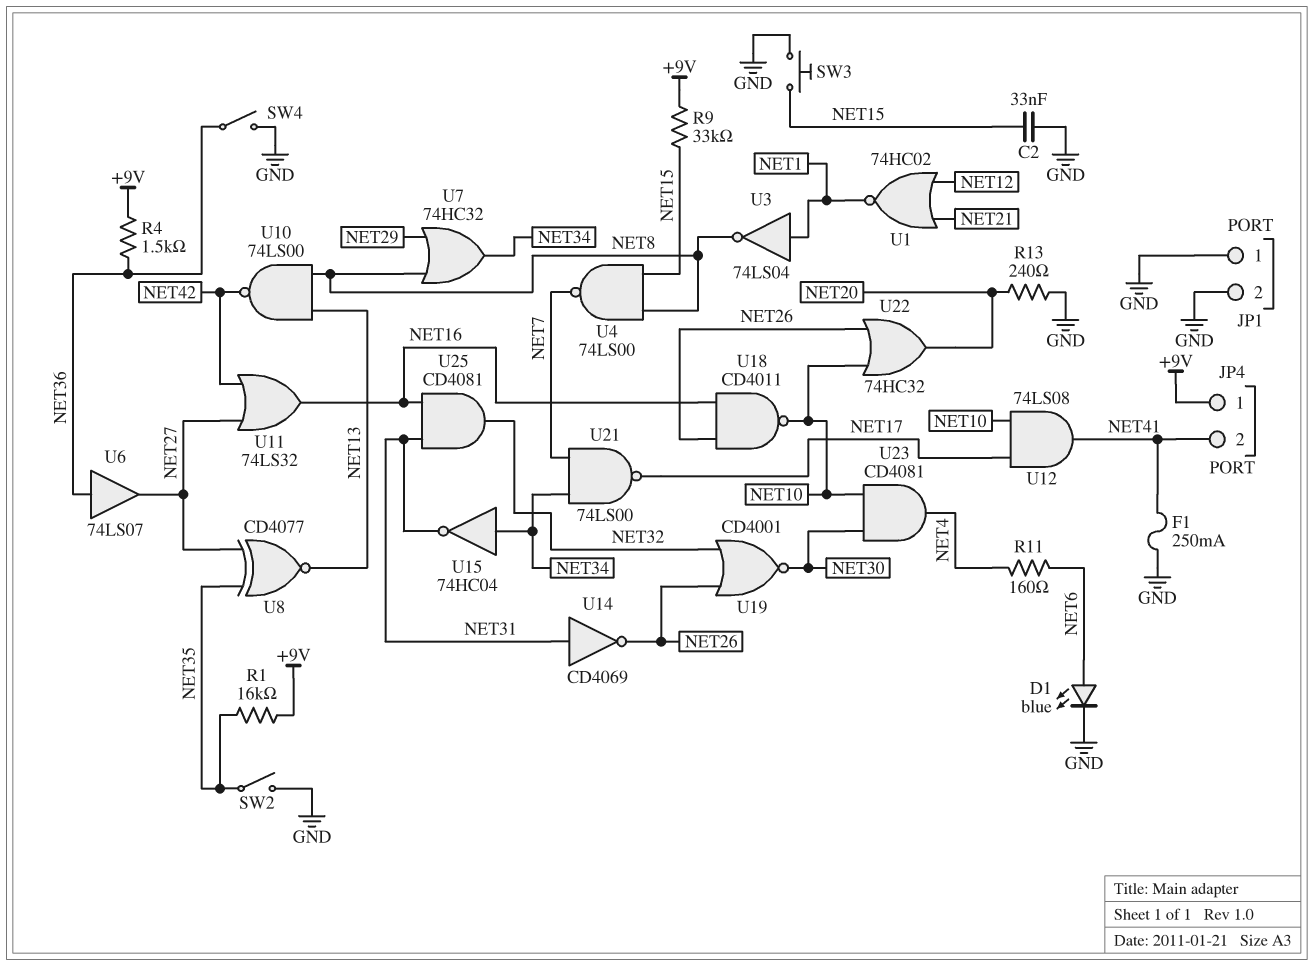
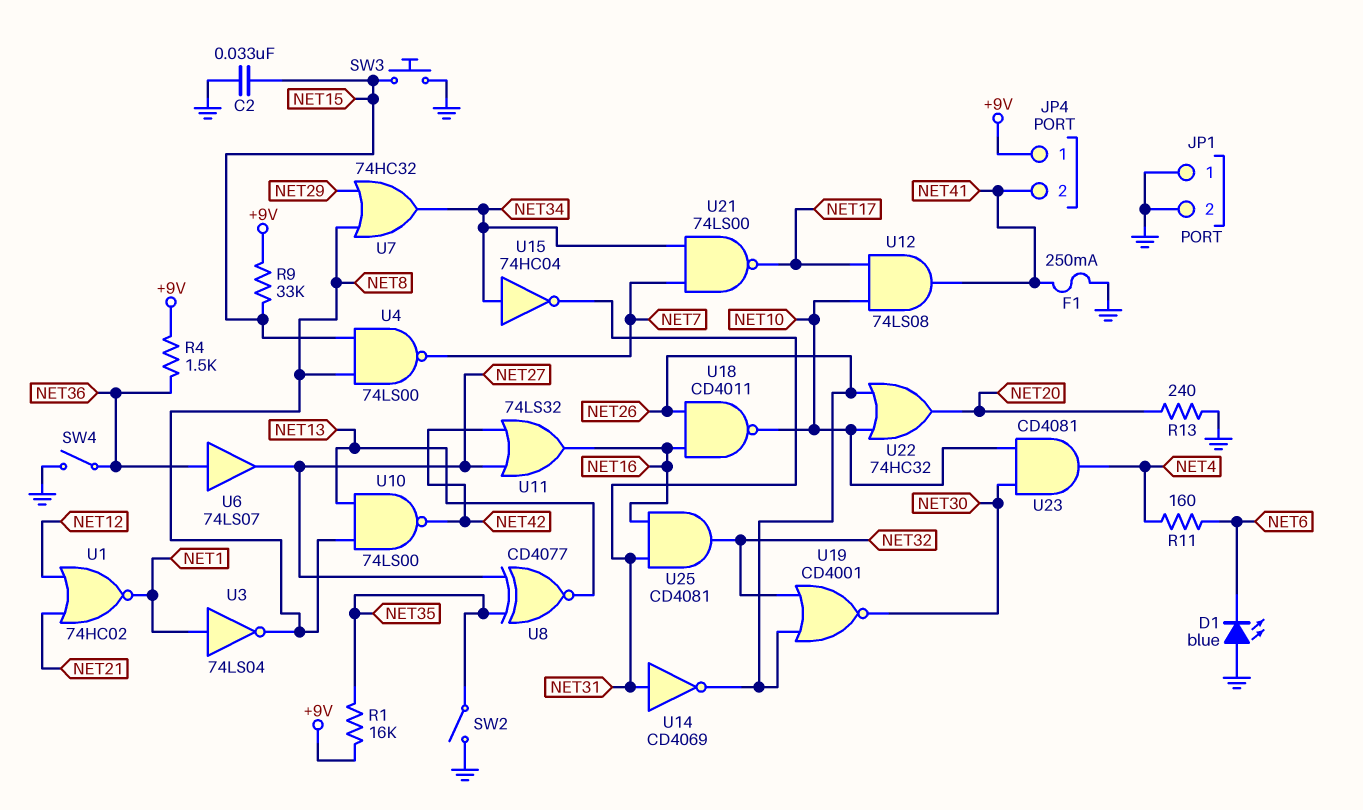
D1: LED blue (A NET6, K GND) -> LED blue (A GND, K NET6)

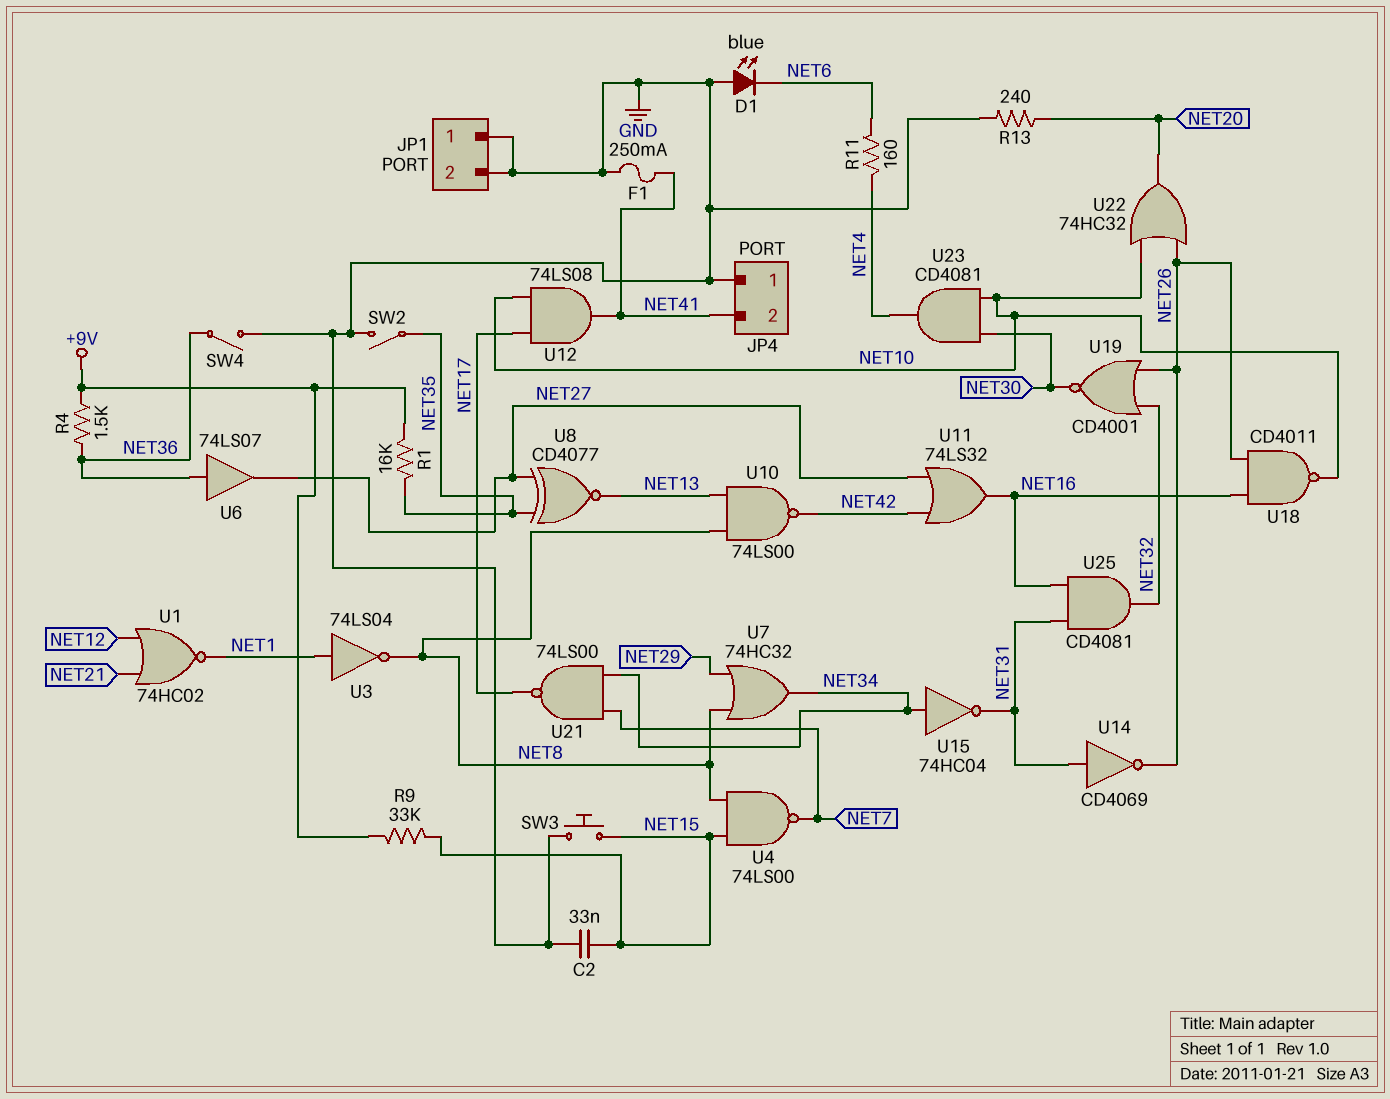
JP4 pin 1: +9V -> GND

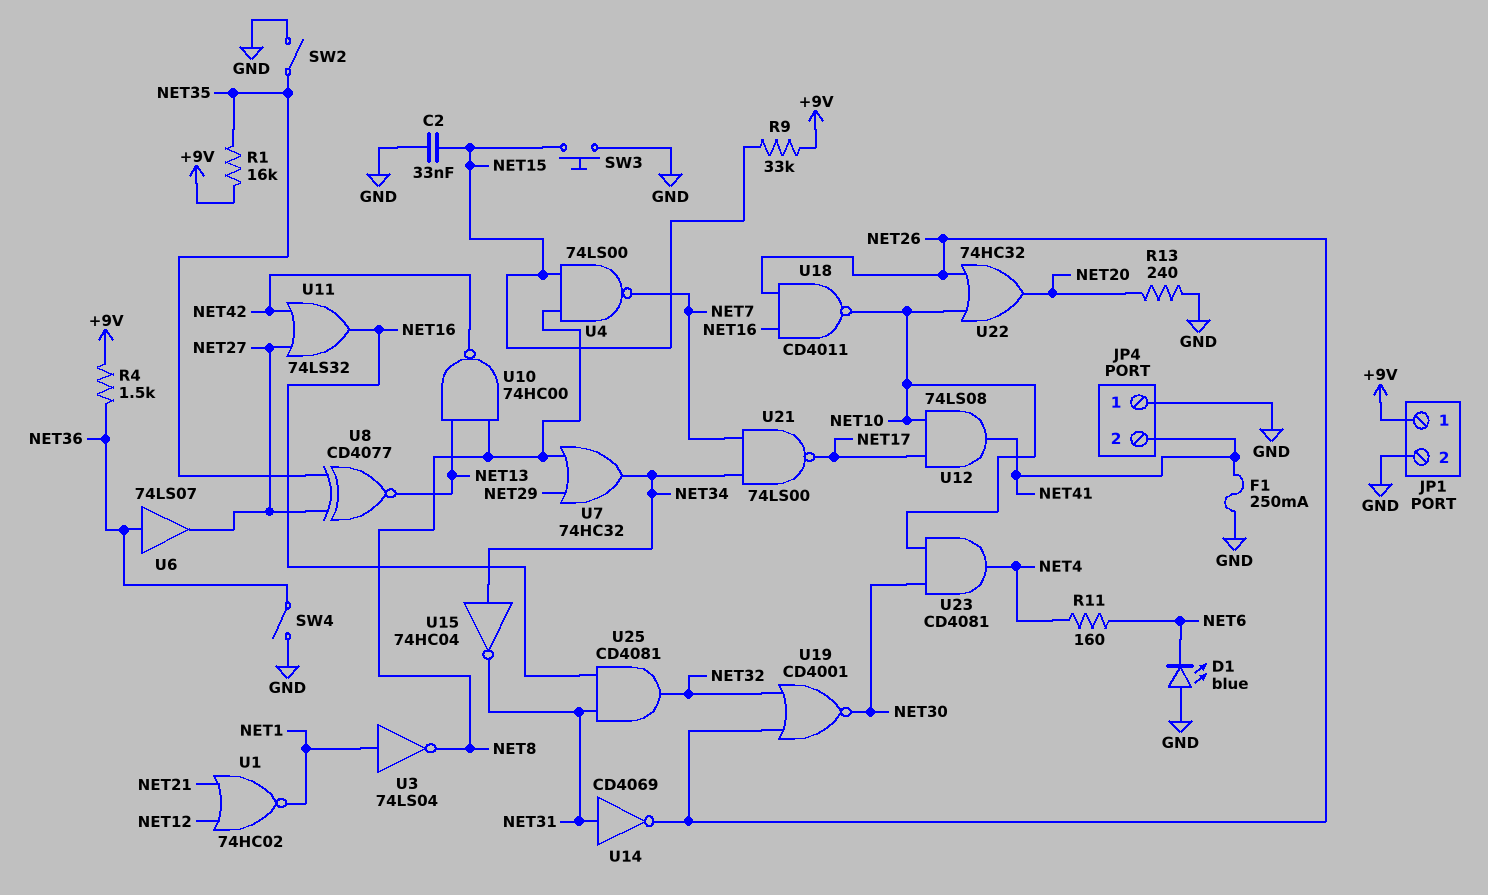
JP1 pin 1: GND -> +9V
U10: NAND 74LS00 (in NET8, in NET13, out NET42) -> NAND 74HC00 (in NET8, in NET13, out NET42)

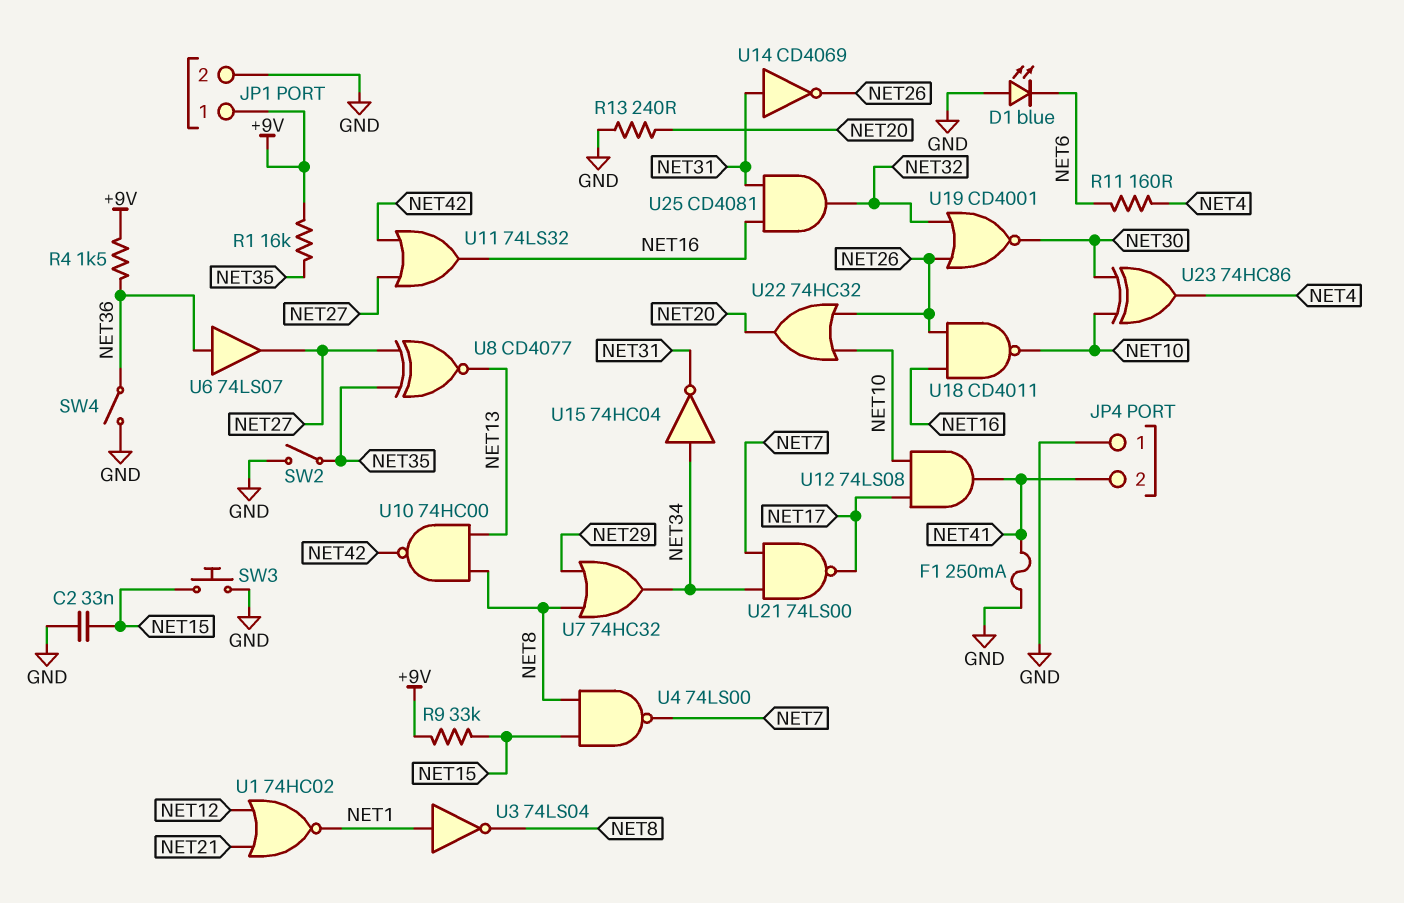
U23: AND CD4081 (in NET10, in NET30, out NET4) -> XOR 74HC86 (in NET10, in NET30, out NET4)

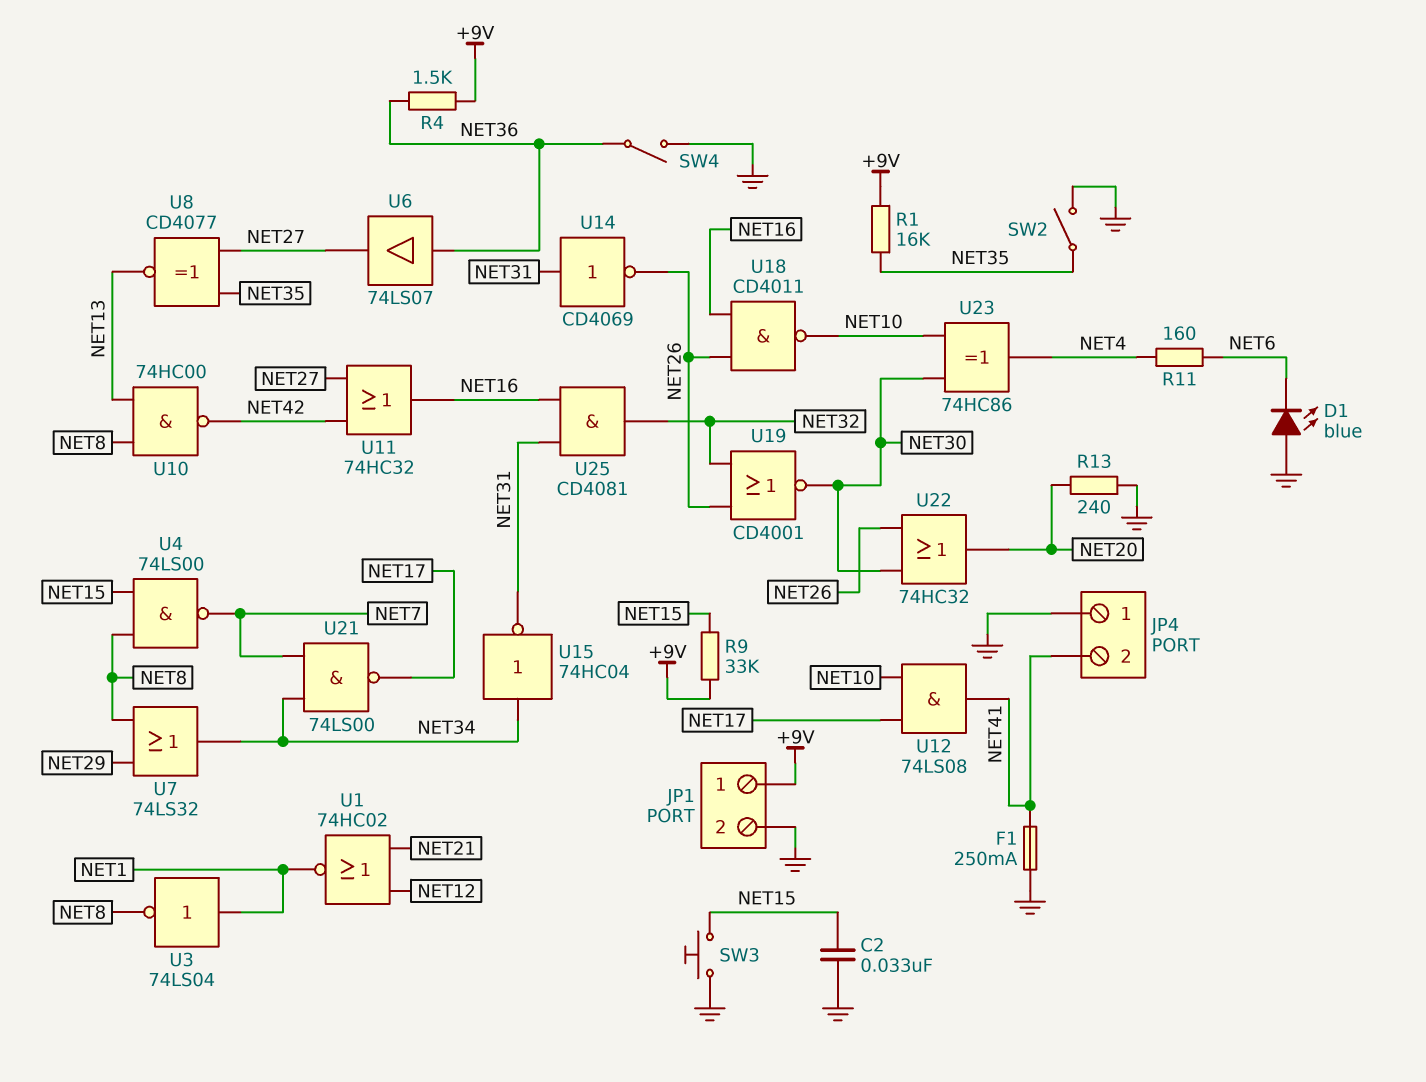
U7: OR 74HC32 (in NET8, in NET29, out NET34) -> OR 74LS32 (in NET8, in NET29, out NET34)
U11: OR 74LS32 (in NET27, in NET42, out NET16) -> OR 74HC32 (in NET27, in NET42, out NET16)
U22: OR 74HC32 (in NET10, in NET26, out NET20) -> OR 74HC32 (in NET26, in NET30, out NET20)

